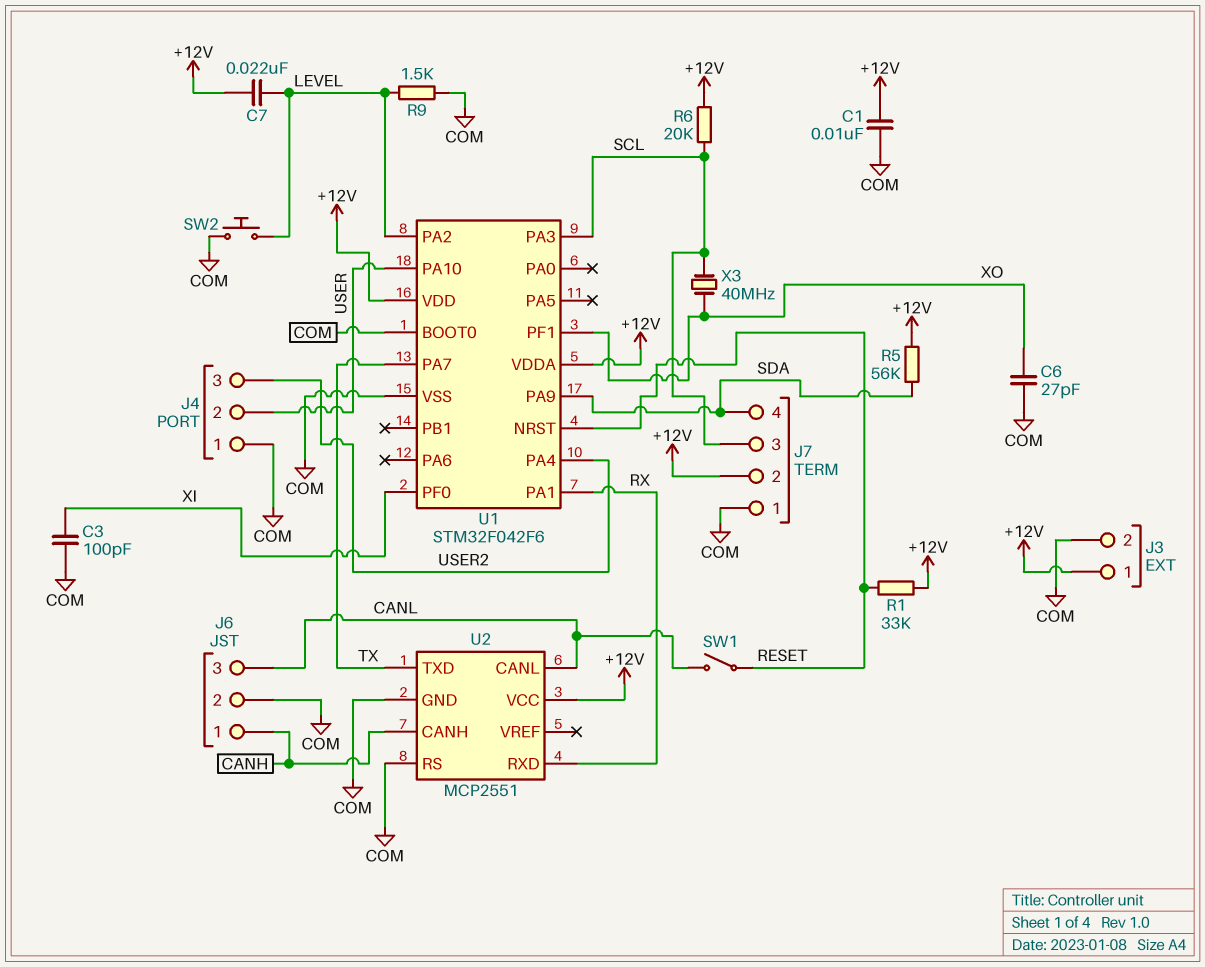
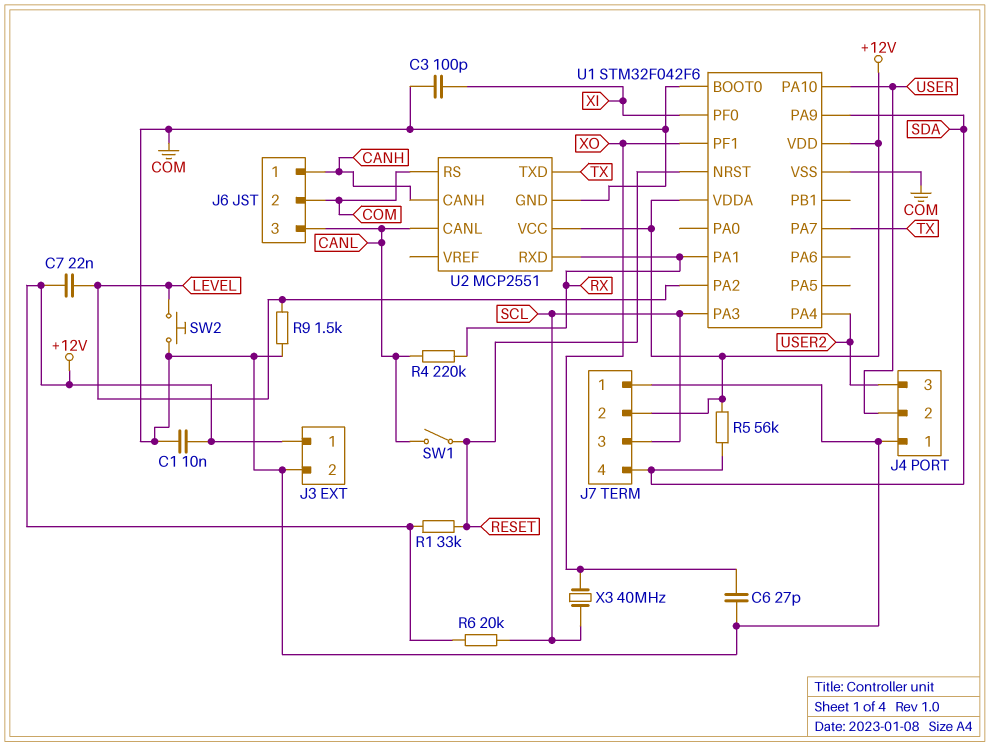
R4: none -> 220k (CANL, RX)

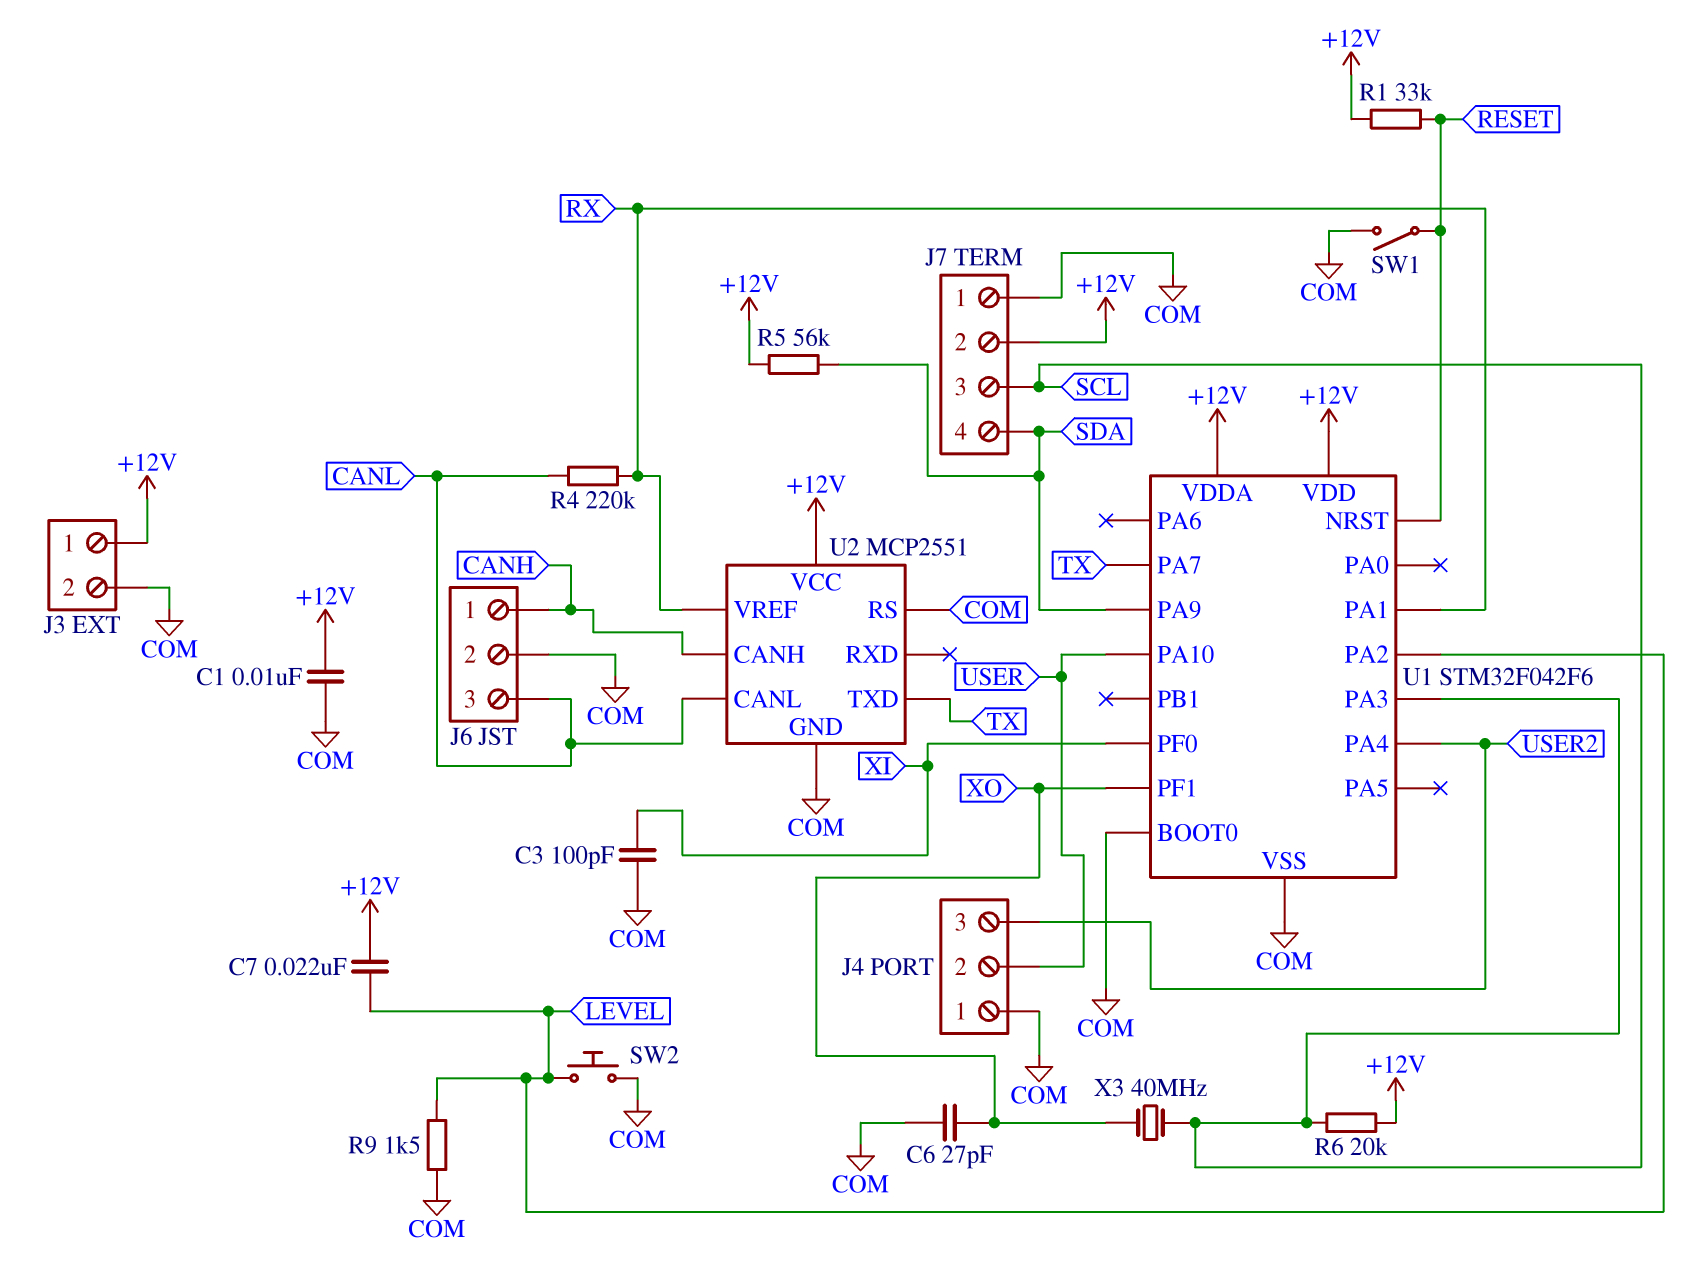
SW1: switch (CANL, RESET) -> switch (COM, RESET)
U2 pin RXD: RX -> none
U2 pin VREF: none -> RX

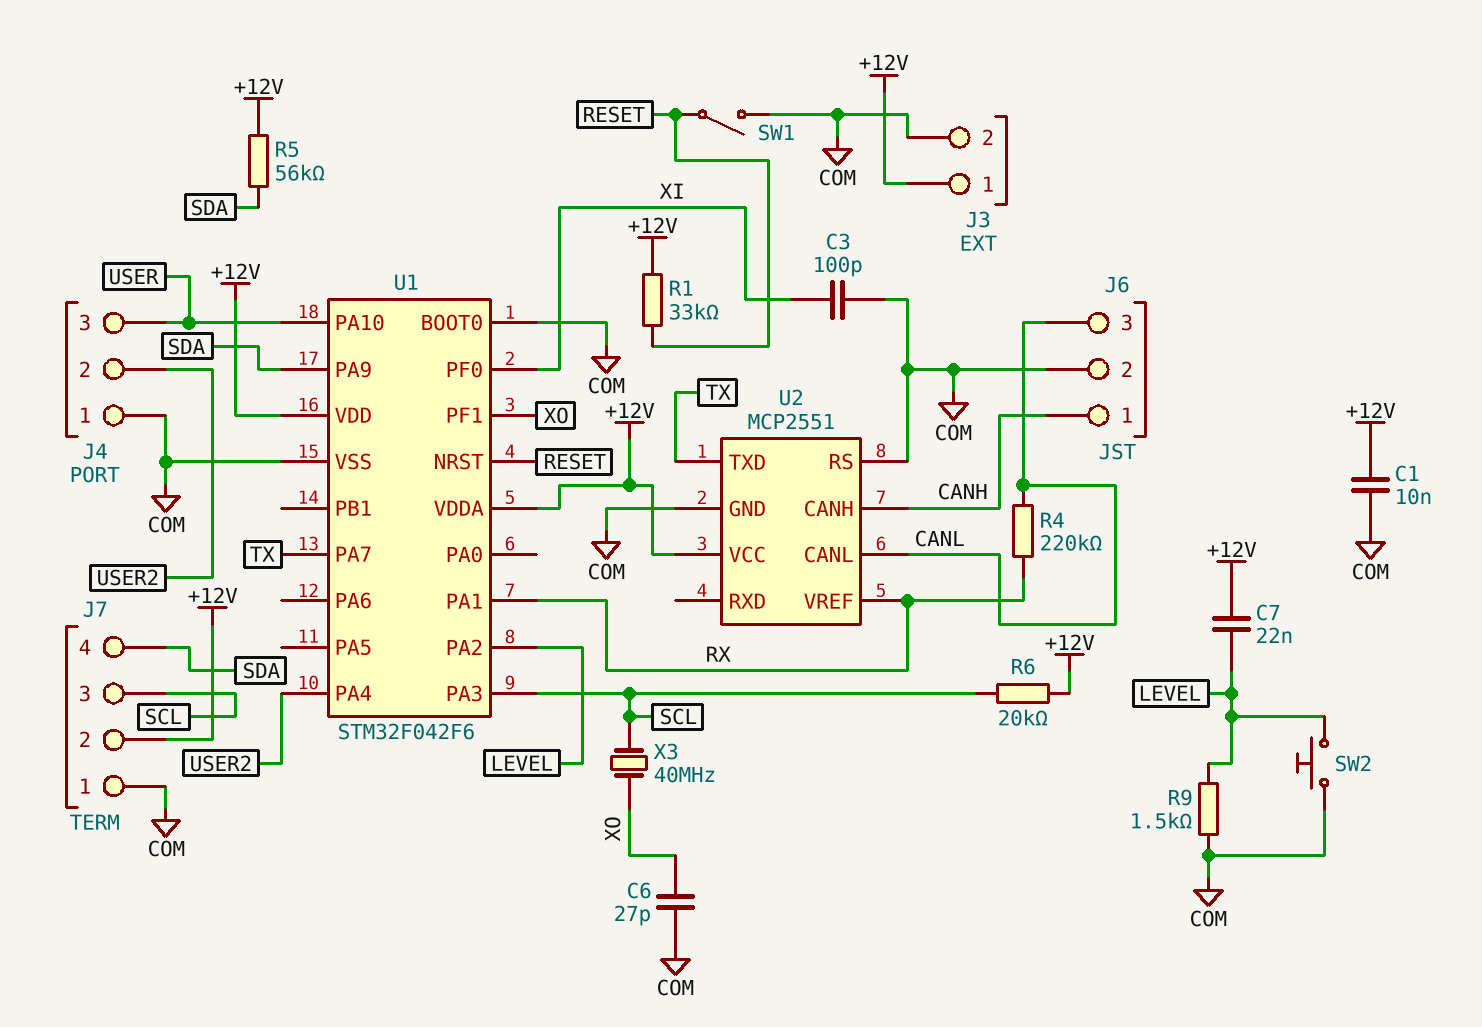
J4 pin 2: USER -> USER2
J4 pin 3: USER2 -> USER

